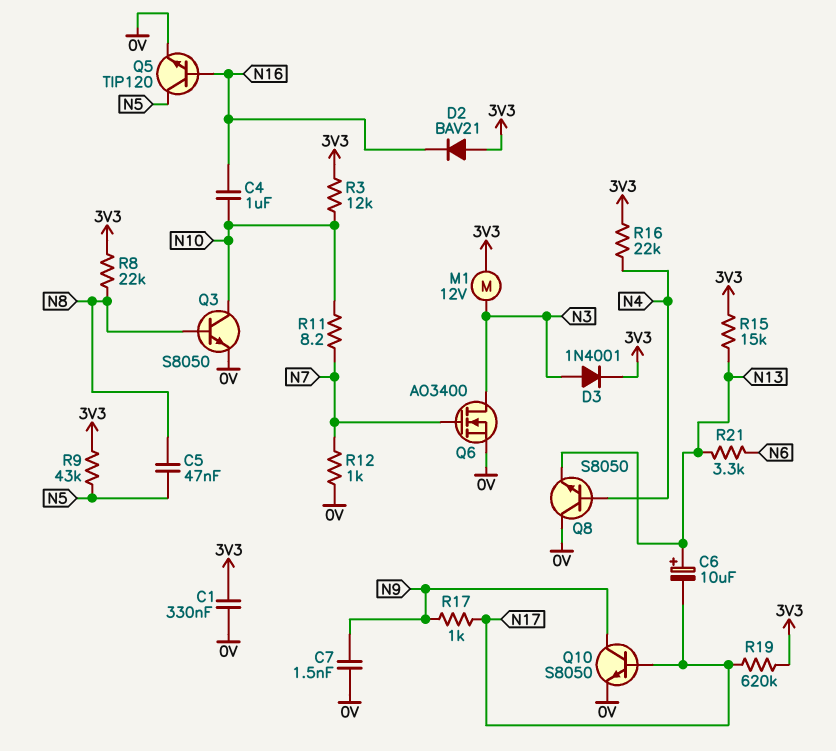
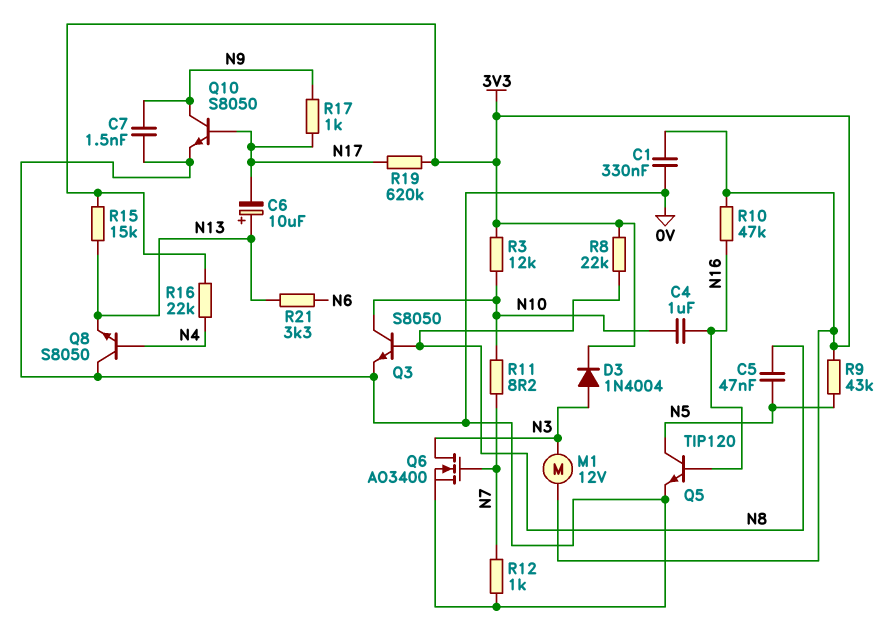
D2: diode BAV21 (A 3V3, K N16) -> none
D3: diode 1N4001 (A N3, K 3V3) -> diode 1N4004 (A N3, K 3V3)
R10: none -> 47k (3V3, N16)

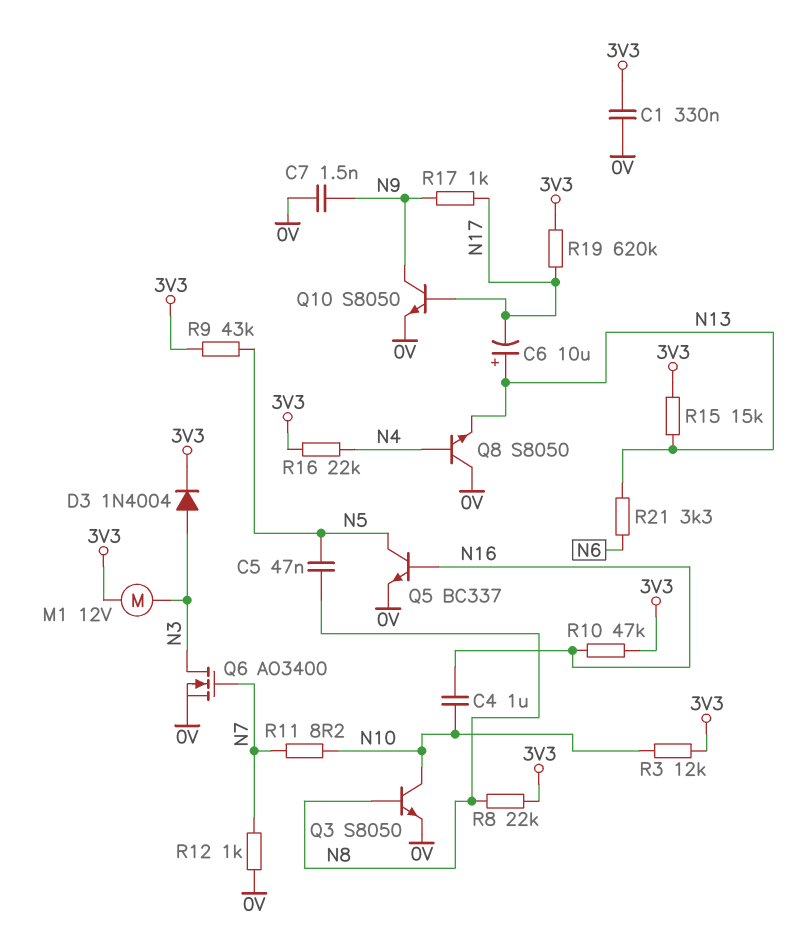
Q5: NPN TIP120 (B N16, C N5, E 0V) -> NPN BC337 (B N16, C N5, E 0V)

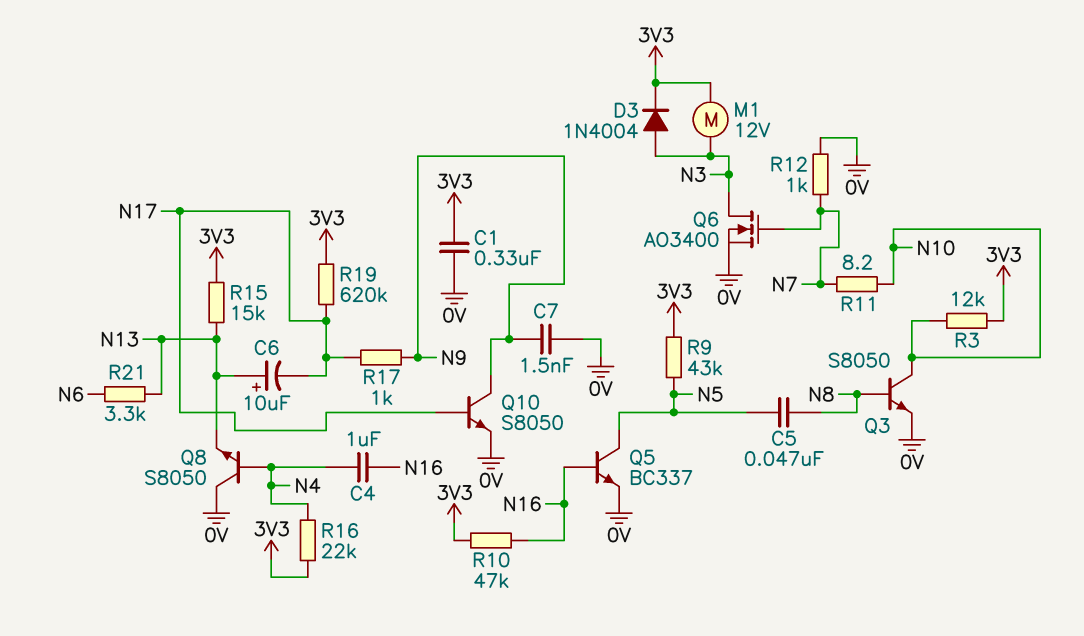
C4: 1uF (N10, N16) -> 1uF (N4, N16)
R8: 22k (3V3, N8) -> none

